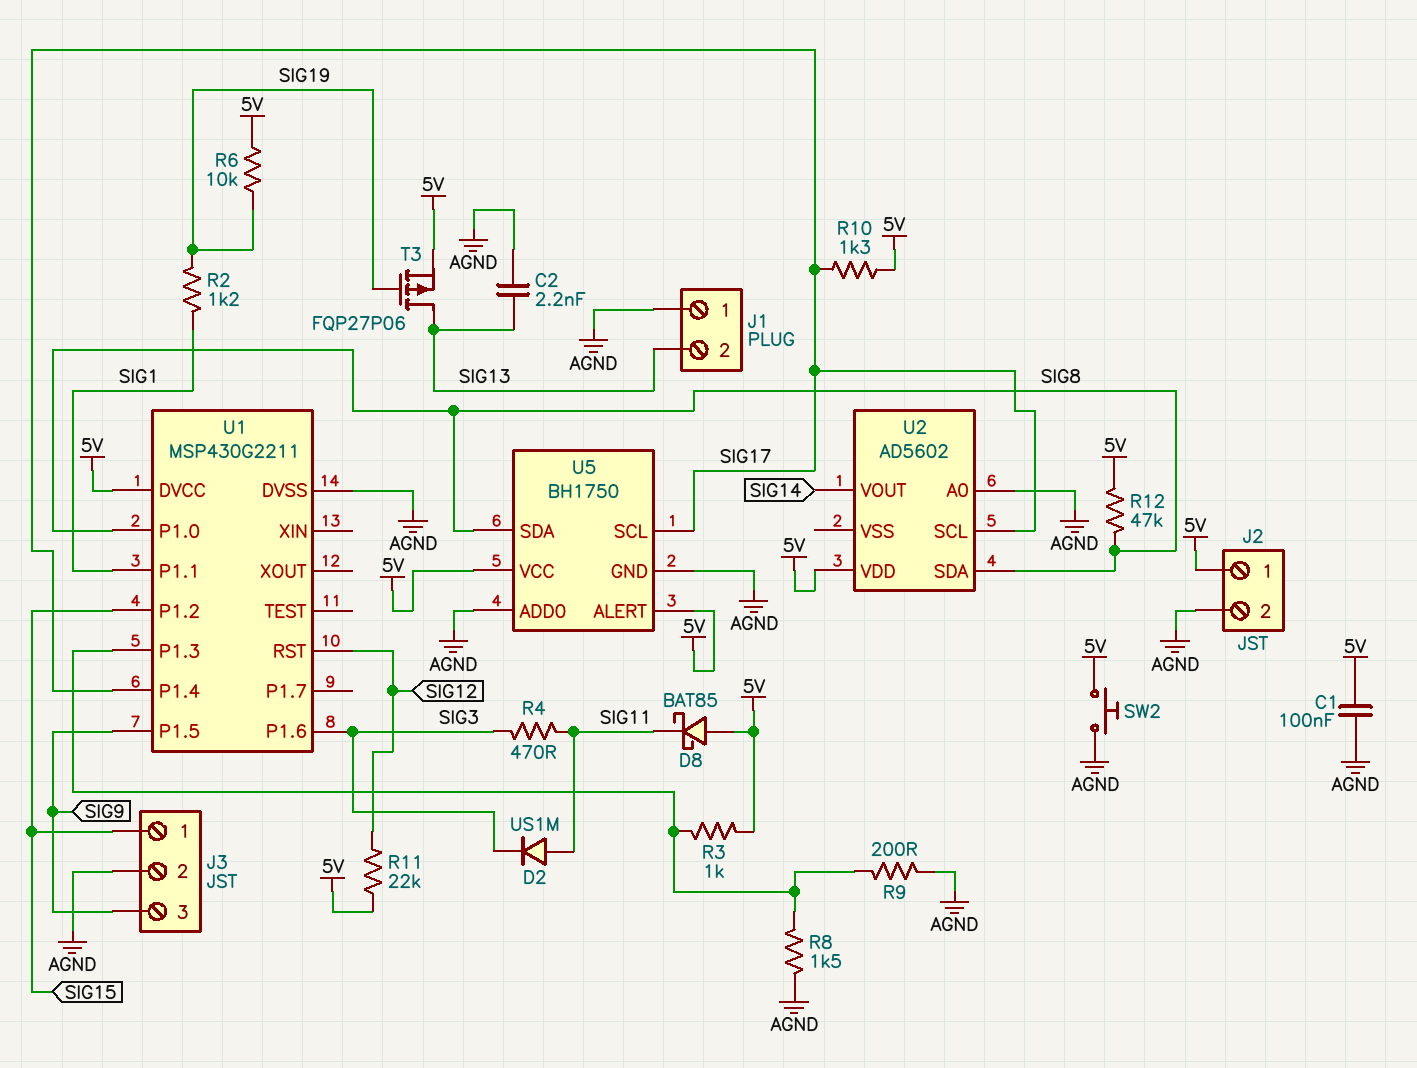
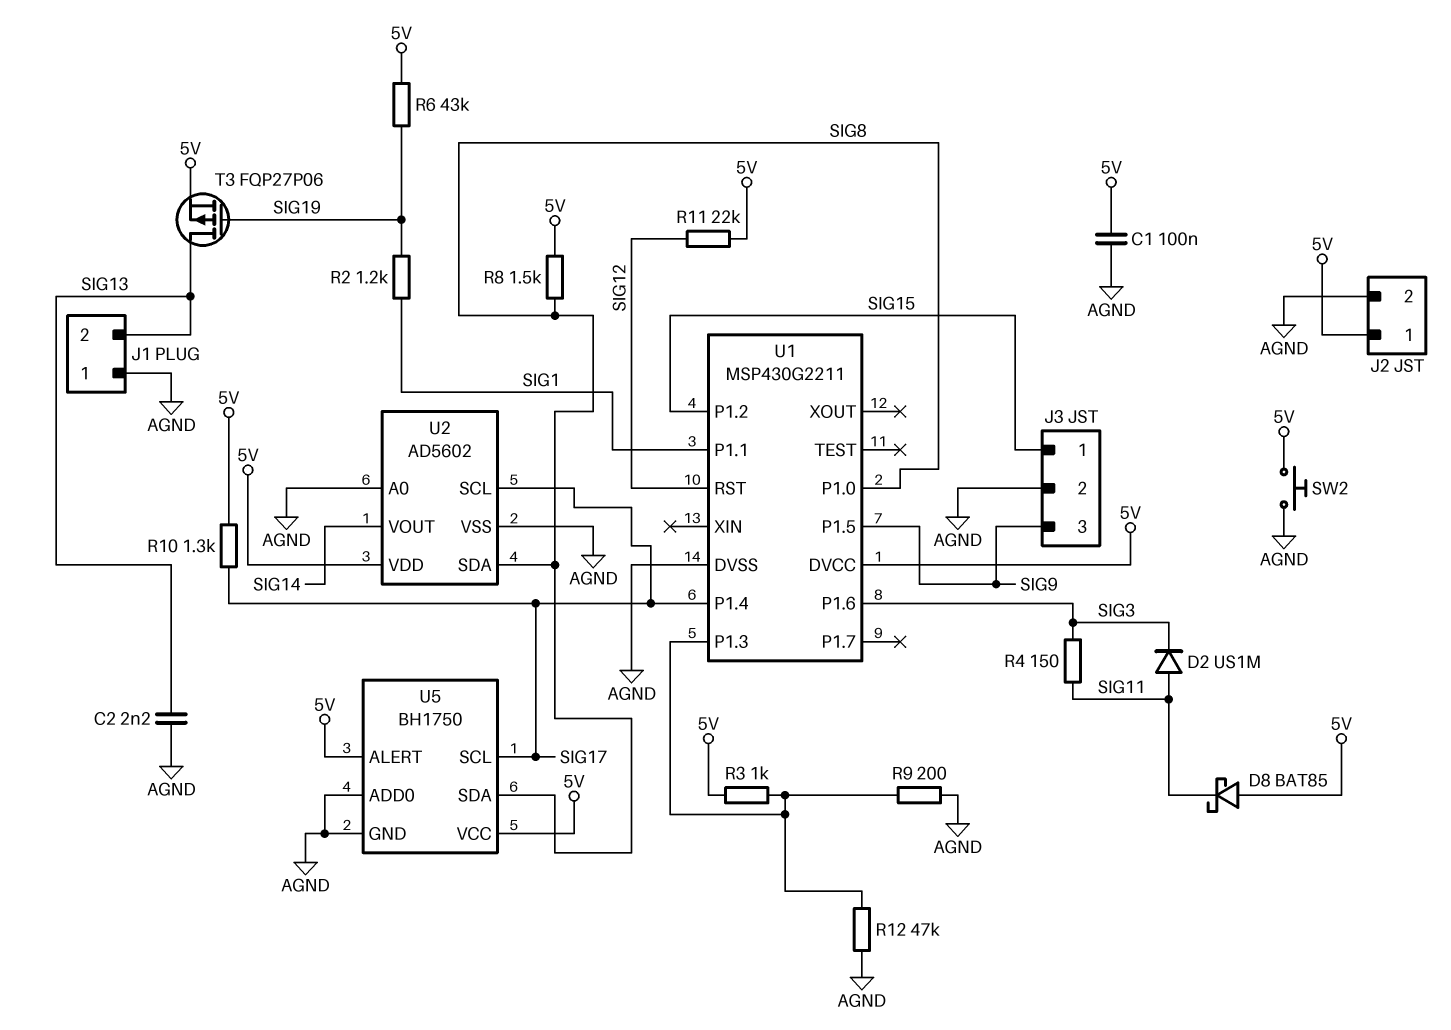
R4: 470 (SIG3, SIG11) -> 150 (SIG3, SIG11)
R6: 10k (5V, SIG19) -> 43k (5V, SIG19)
R8: 1.5k (AGND, U1/P1.3) -> 1.5k (5V, SIG8)
R12: 47k (5V, SIG8) -> 47k (AGND, U1/P1.3)
U2 pin VSS: none -> AGND

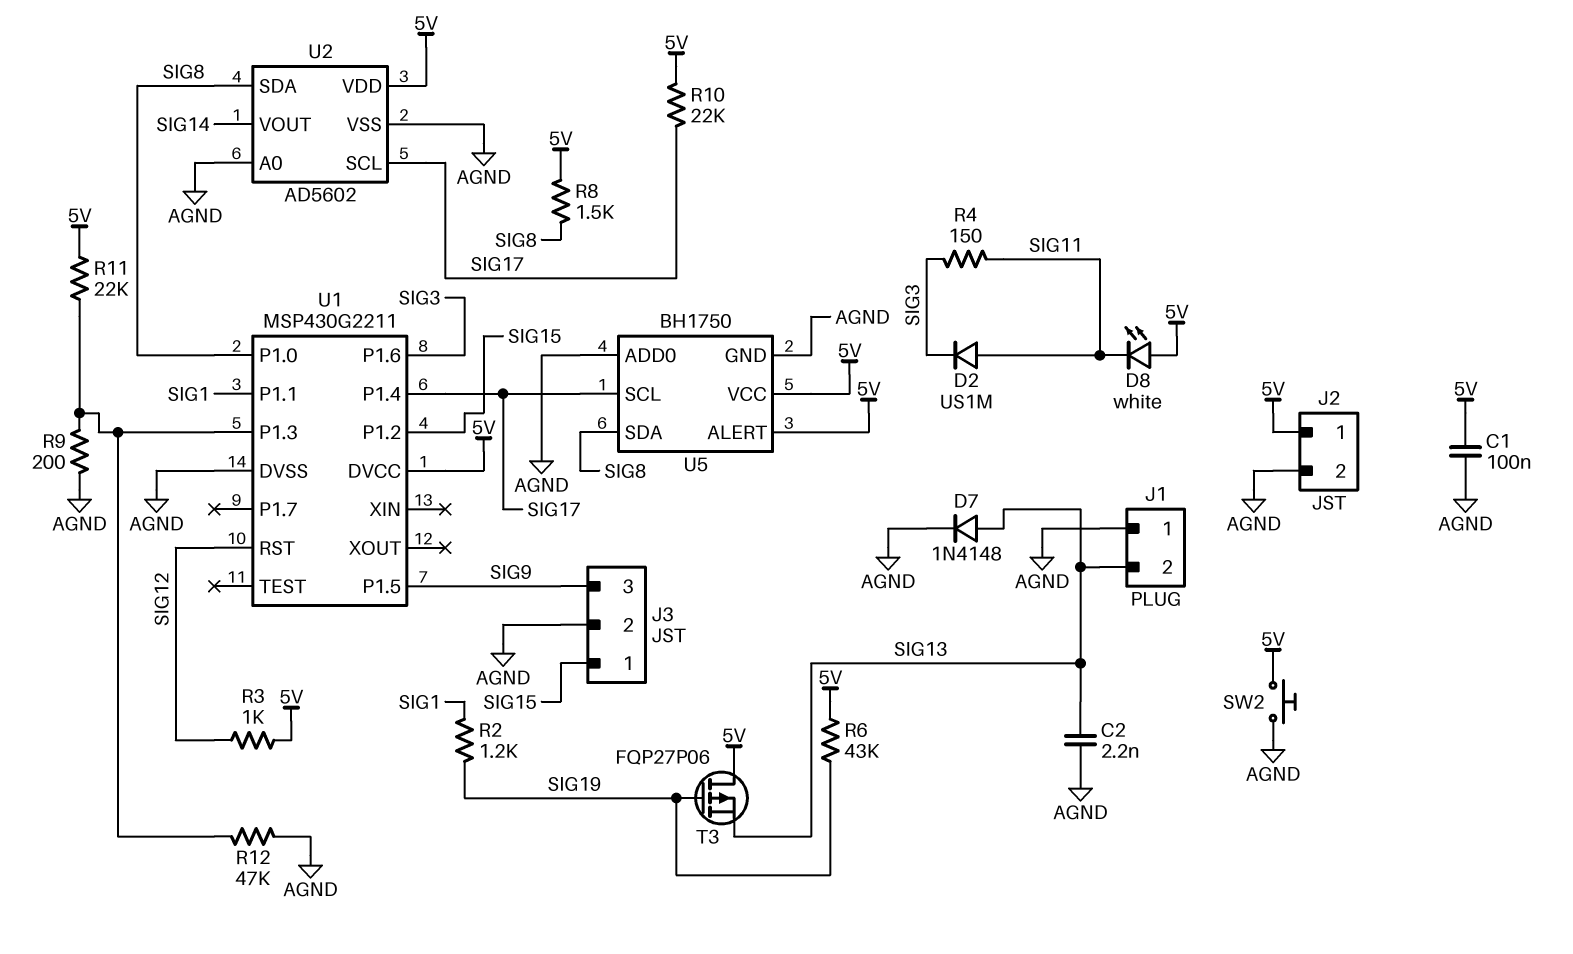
D7: none -> diode 1N4148 (A SIG13, K AGND)
D8: schottky BAT85 (A 5V, K SIG11) -> LED white (A 5V, K SIG11)
R3: 1k (5V, U1/P1.3) -> 1k (5V, SIG12)
R10: 1.3k (5V, SIG17) -> 22k (5V, SIG17)
R11: 22k (5V, SIG12) -> 22k (5V, U1/P1.3)
T3: PMOS FQP27P06 (G SIG19, D SIG13, S 5V) -> PMOS FQP27P06 (G SIG19, D 5V, S SIG13)

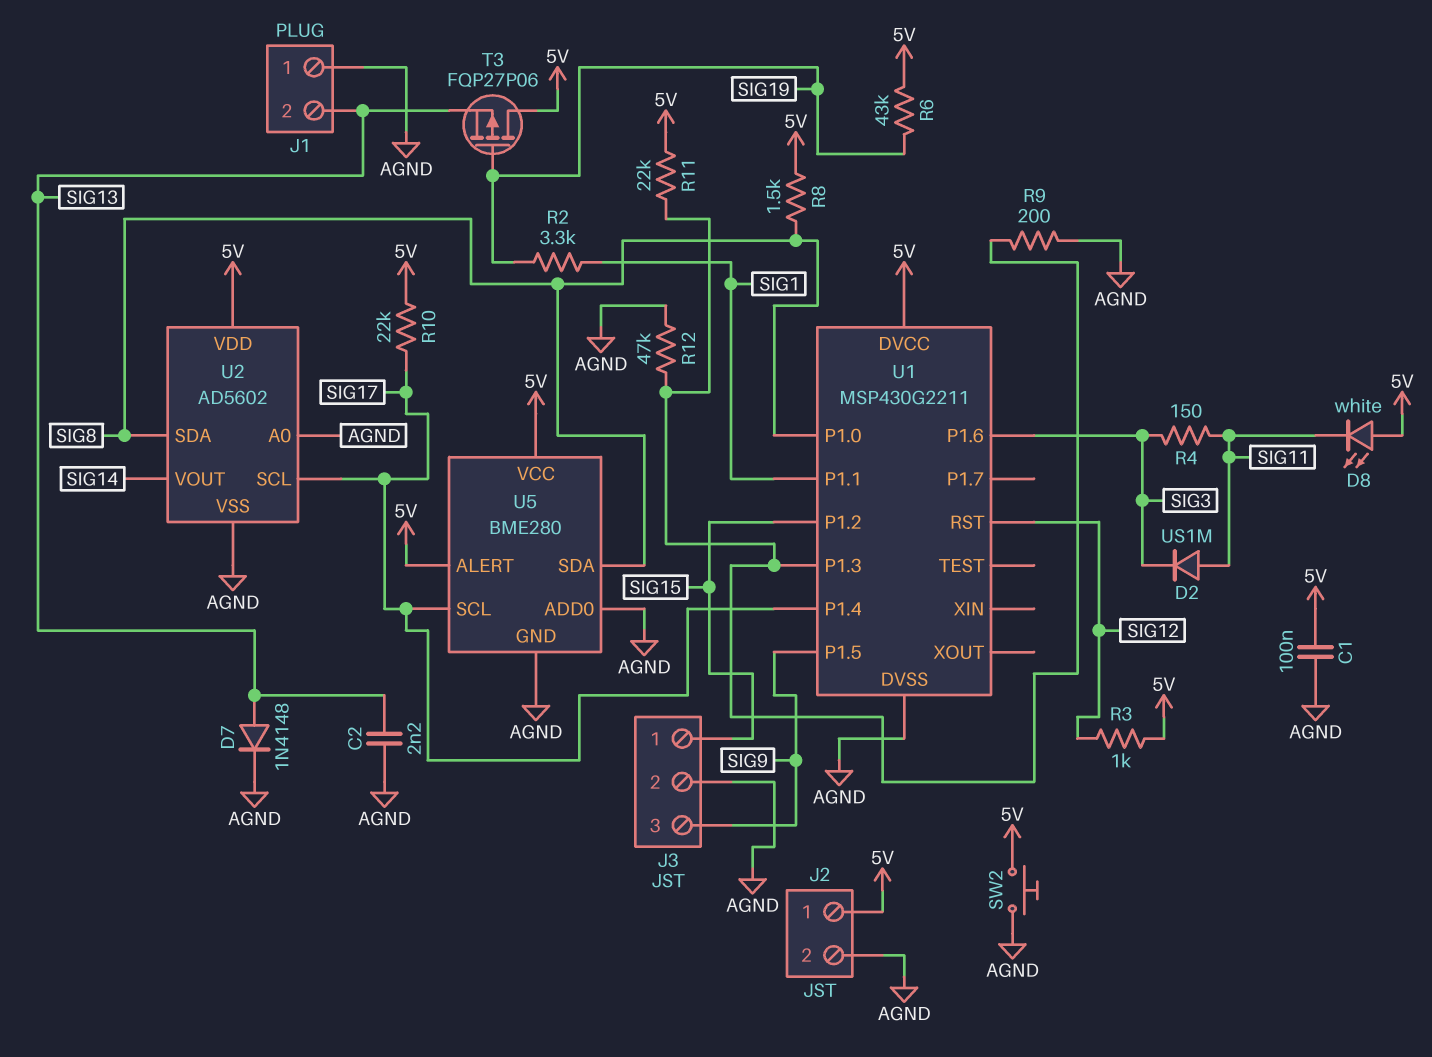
R2: 1.2k (SIG1, SIG19) -> 3.3k (SIG1, SIG19)
U5: BH1750 -> BME280

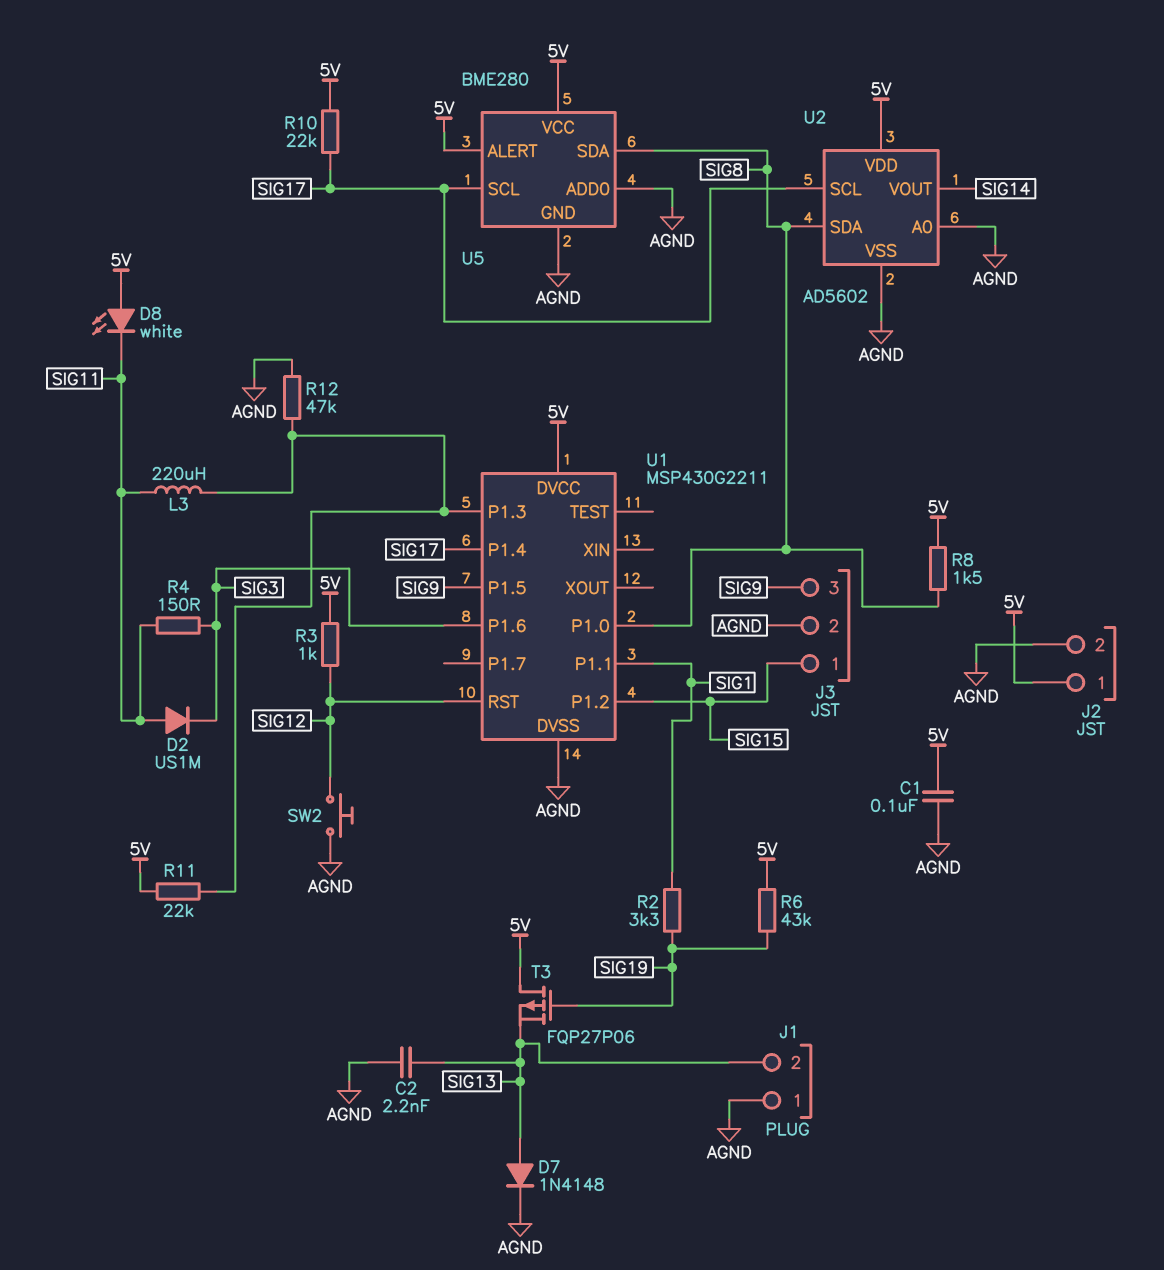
L3: none -> 220uH (SIG11, U1/P1.3)
R9: 200 (AGND, U1/P1.3) -> none
SW2: button (5V, AGND) -> button (AGND, SIG12)

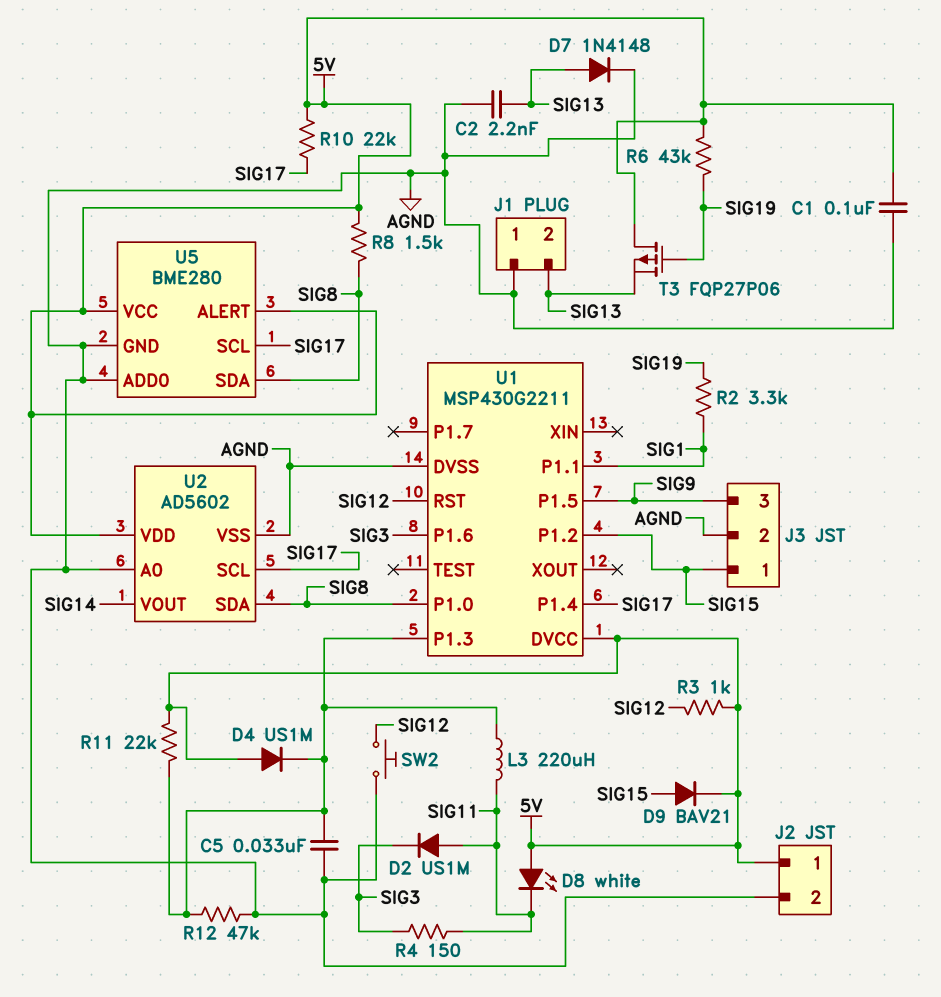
C5: none -> 33nF (AGND, U1/P1.3)
D4: none -> diode US1M (A 5V, K U1/P1.3)
D9: none -> diode BAV21 (A SIG15, K 5V)

